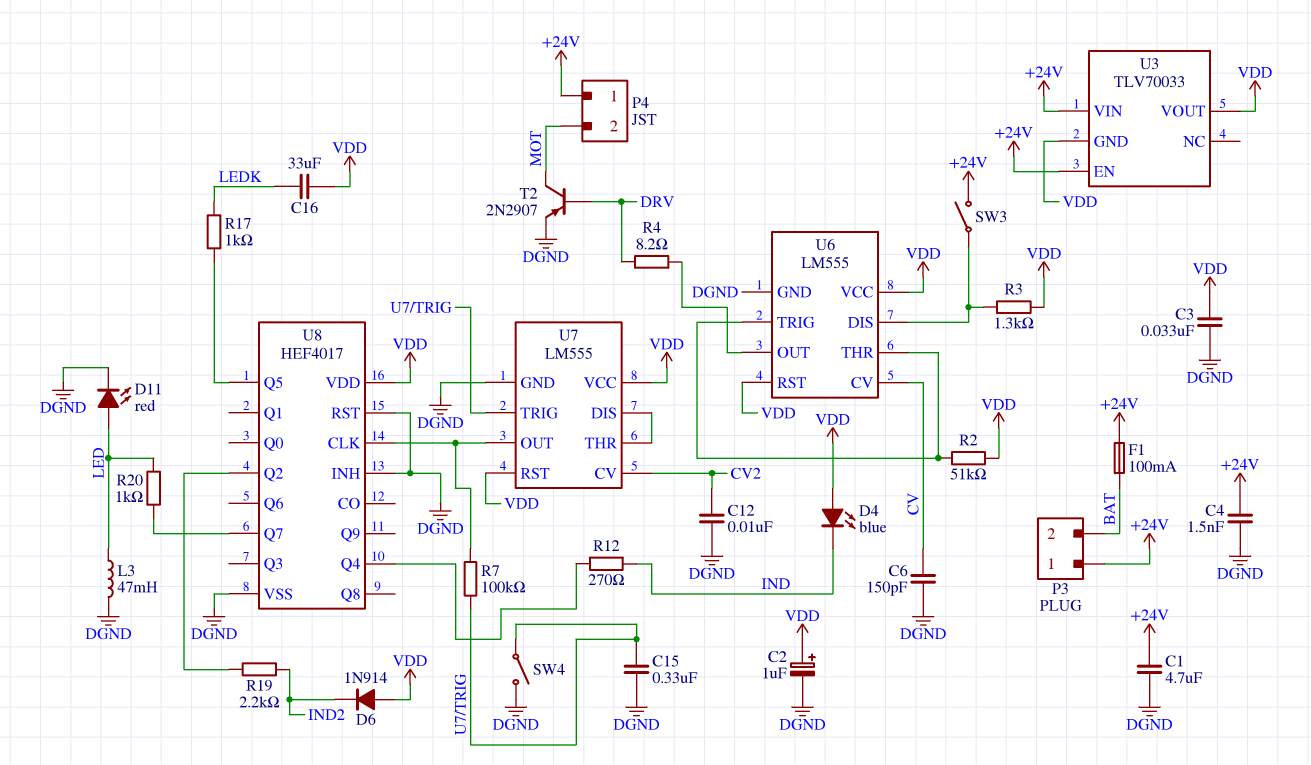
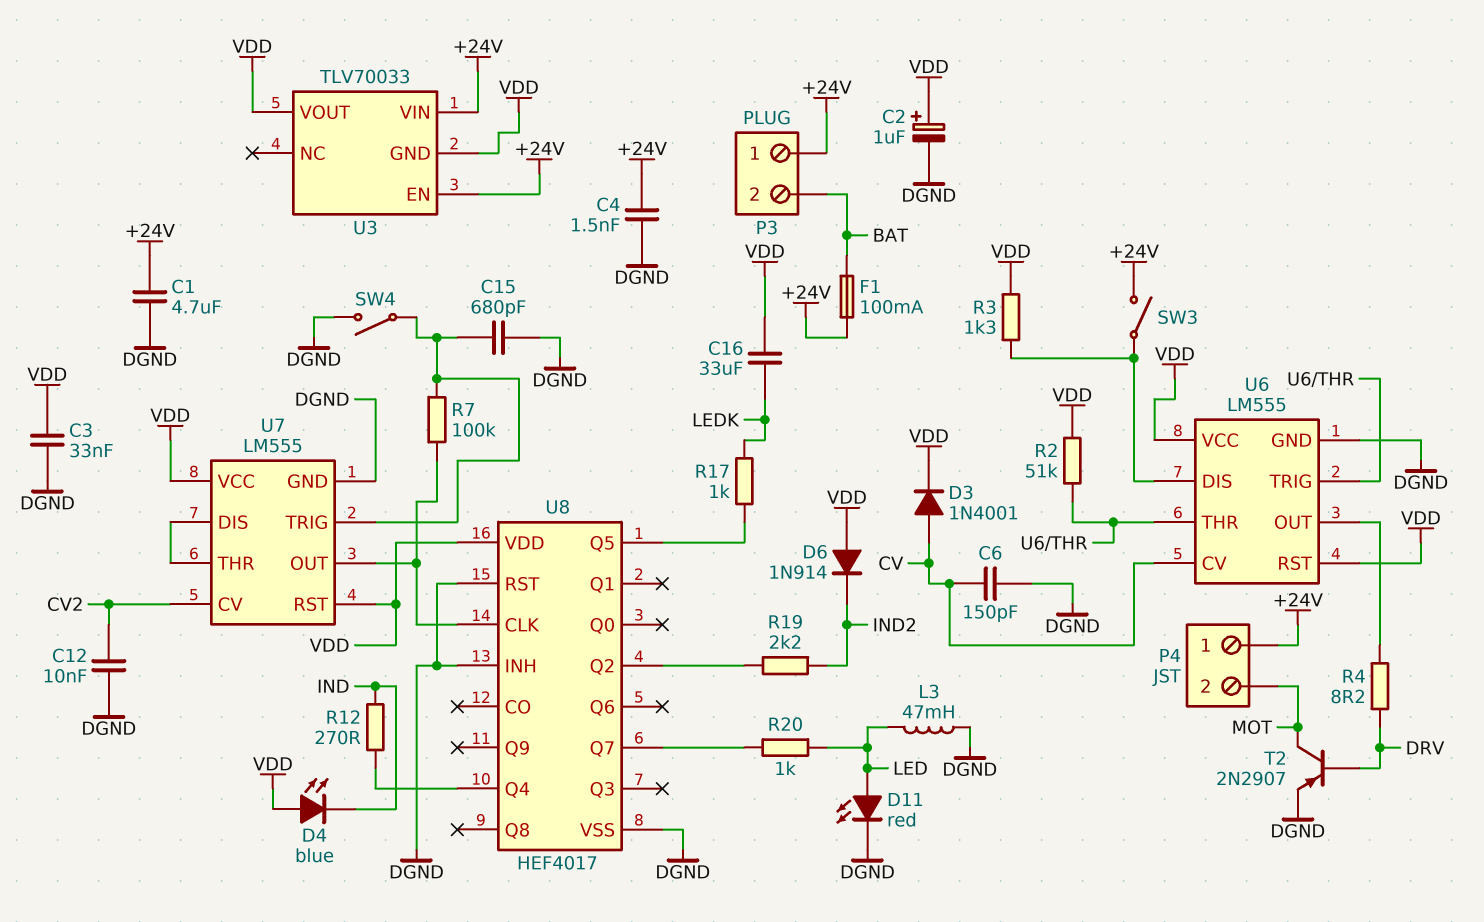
C15: 330nF (DGND, U7/TRIG) -> 680pF (DGND, U7/TRIG)
D3: none -> diode 1N4001 (A CV, K VDD)

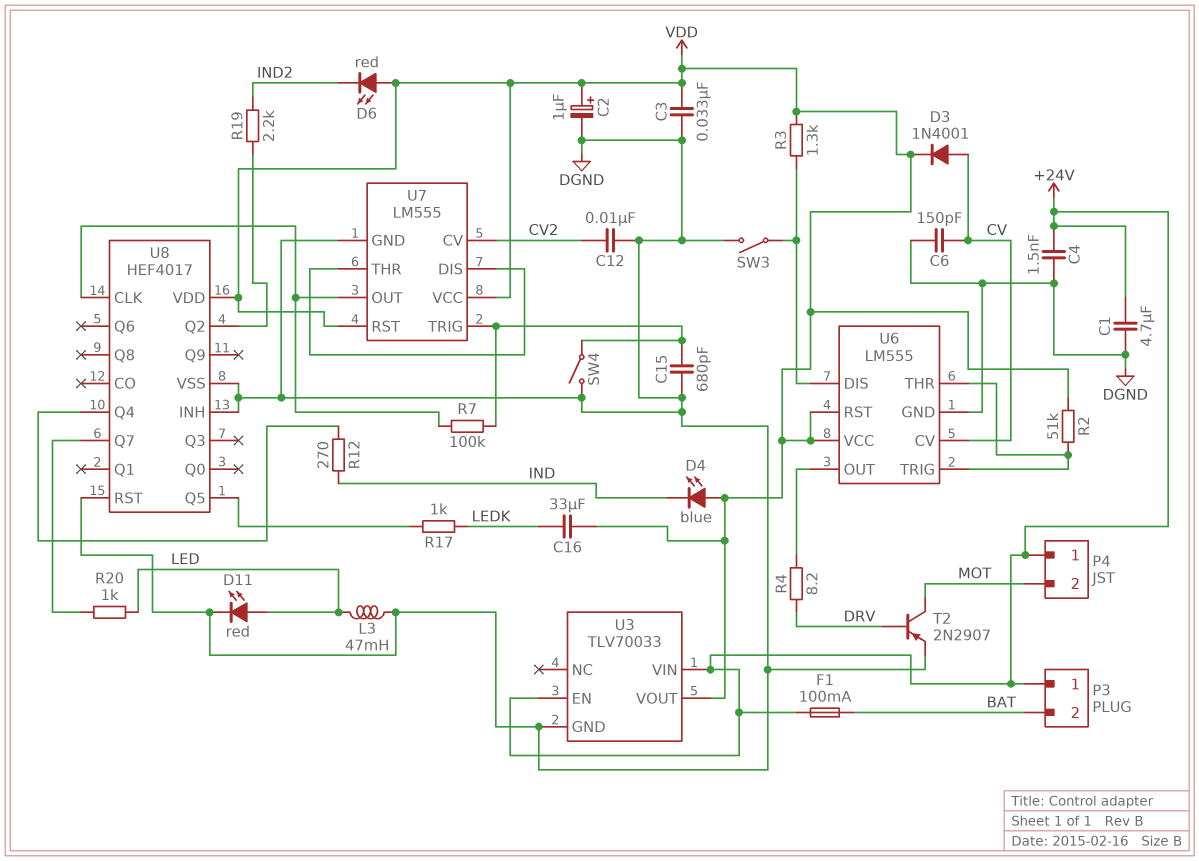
D6: diode 1N914 (A VDD, K IND2) -> LED red (A VDD, K IND2)
SW3: switch (+24V, U6/DIS) -> switch (DGND, U6/DIS)
U3 pin GND: VDD -> DGND

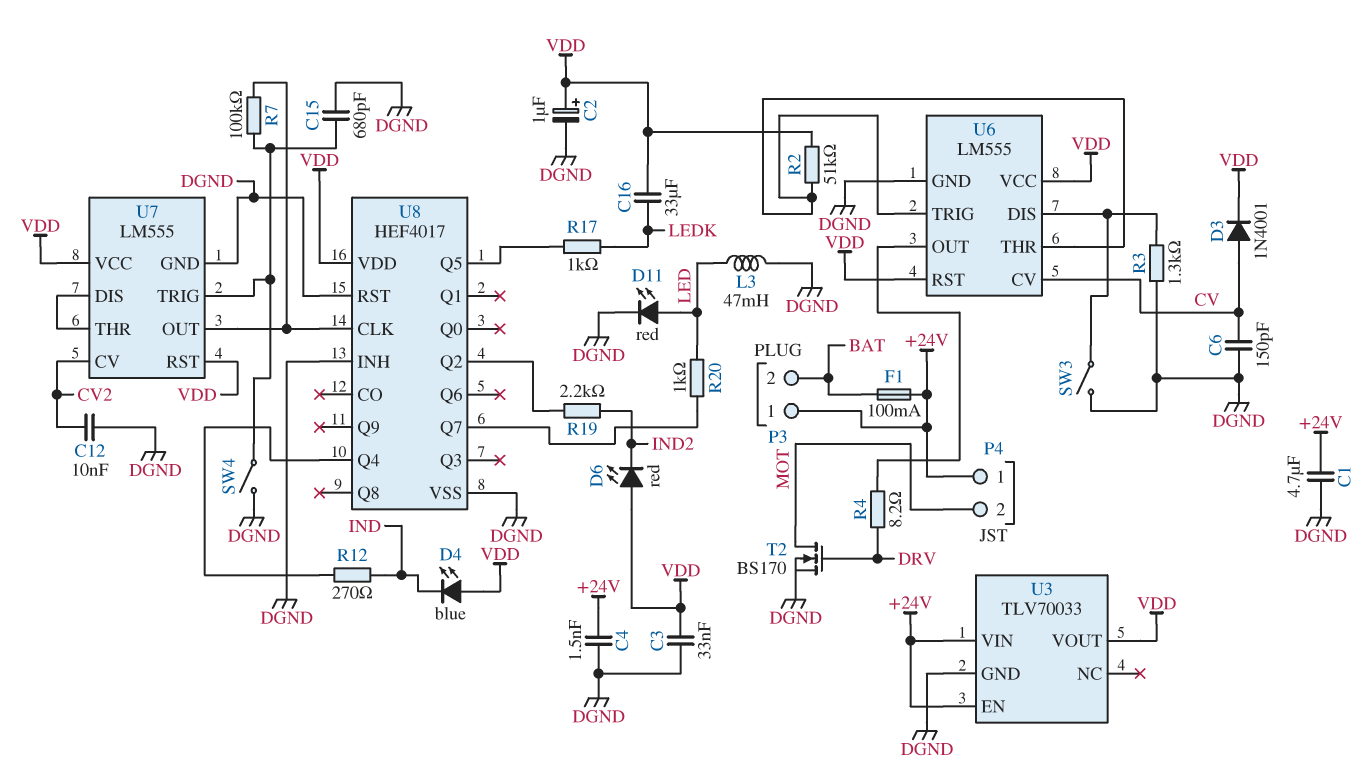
R3: 1.3k (U6/DIS, VDD) -> 1.3k (DGND, U6/DIS)
T2: PNP 2N2907 (B DRV, C MOT, E DGND) -> NMOS BS170 (G DRV, D MOT, S DGND)

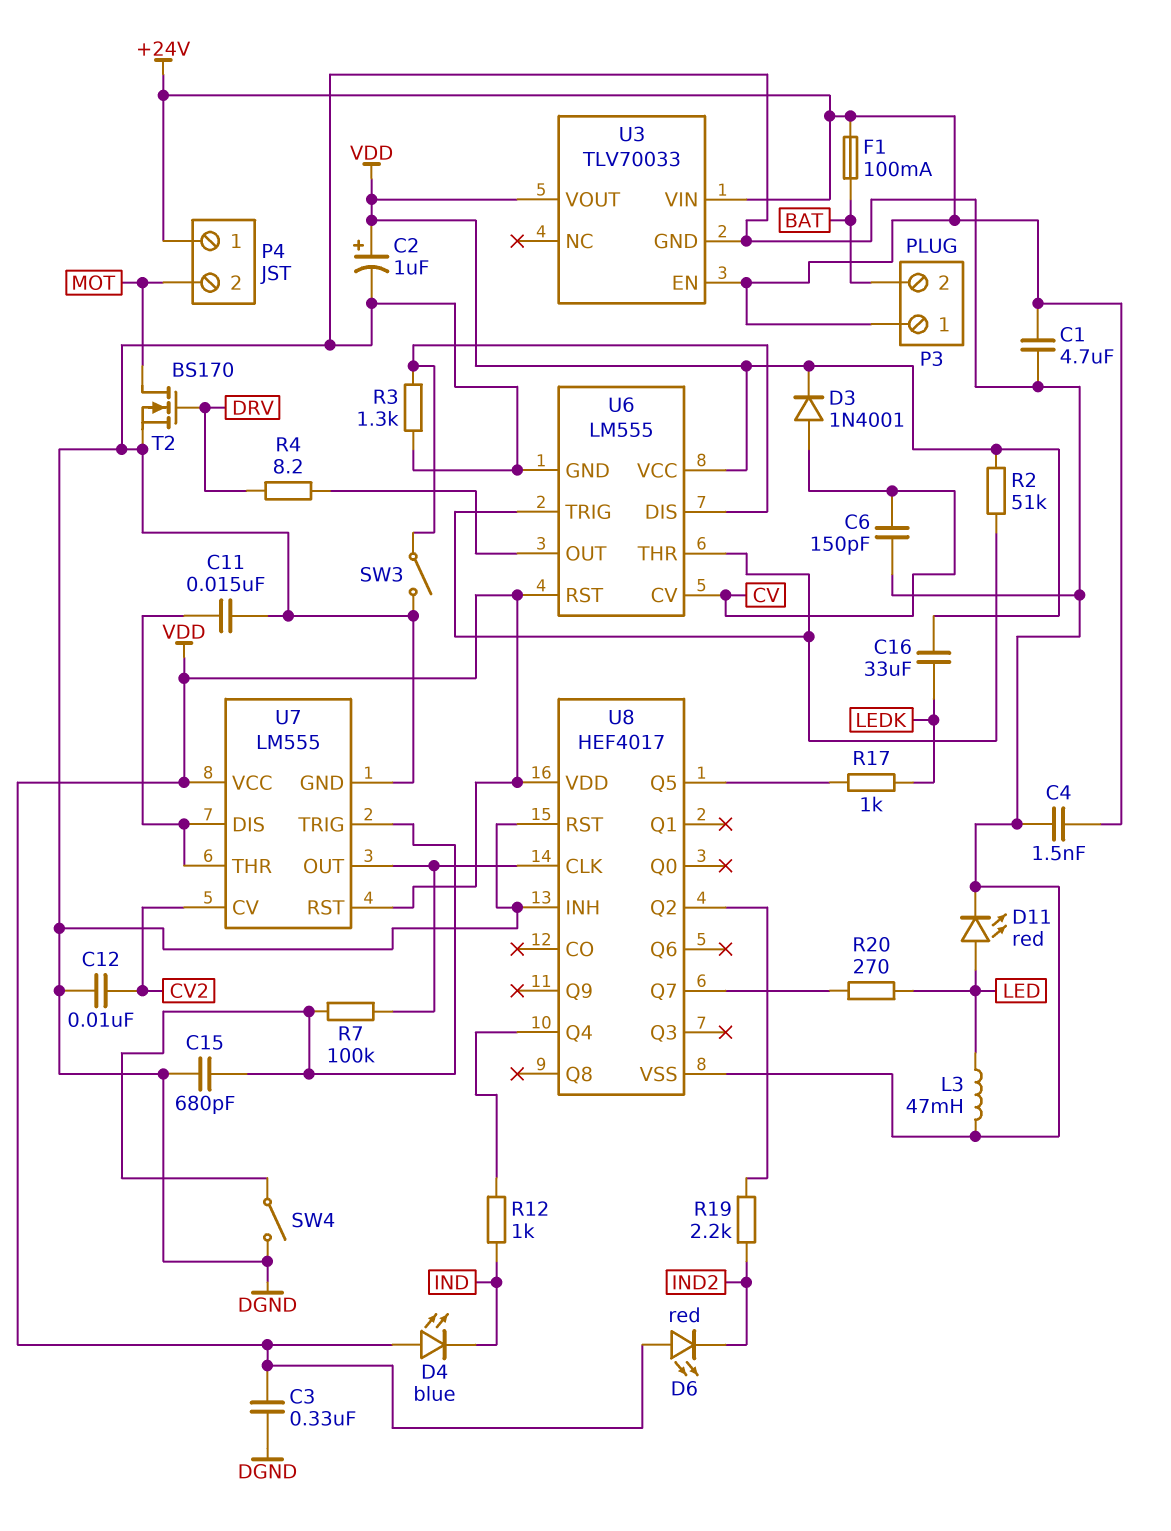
C3: 33nF (DGND, VDD) -> 330nF (DGND, VDD)
C11: none -> 15nF (DGND, U7/DIS)
R12: 270 (IND, U8/Q4) -> 1k (IND, U8/Q4)
R20: 1k (LED, U8/Q7) -> 270 (LED, U8/Q7)

